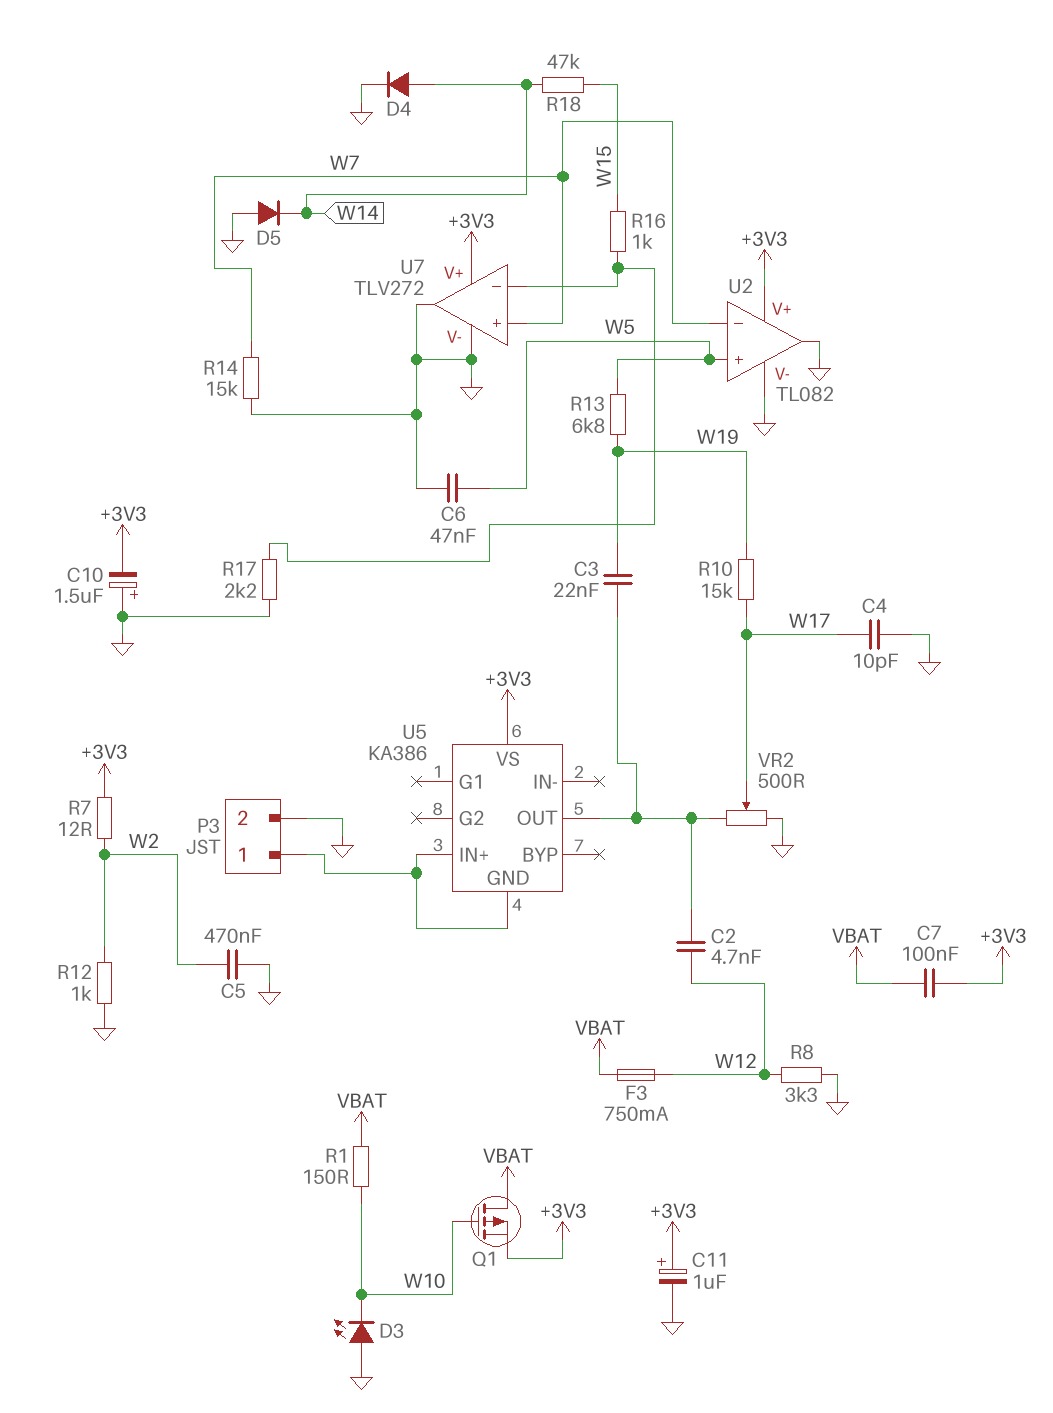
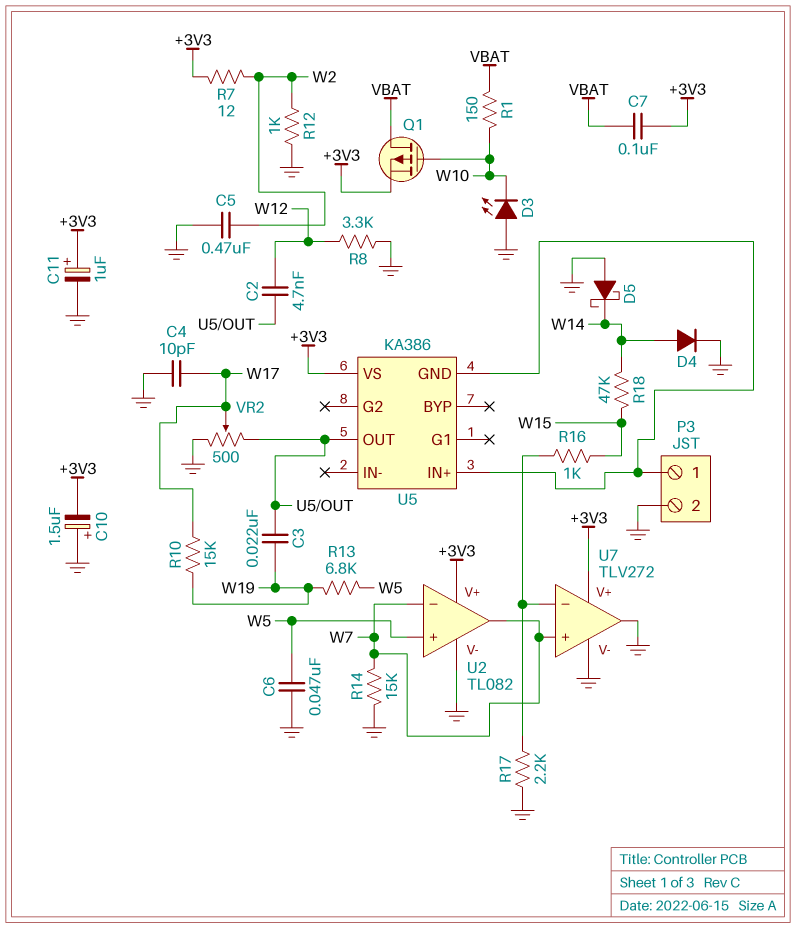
D5: diode (A GND, K W14) -> schottky (A GND, K W14)
F3: 750mA (VBAT, W12) -> none
U2 pin out: GND -> W7

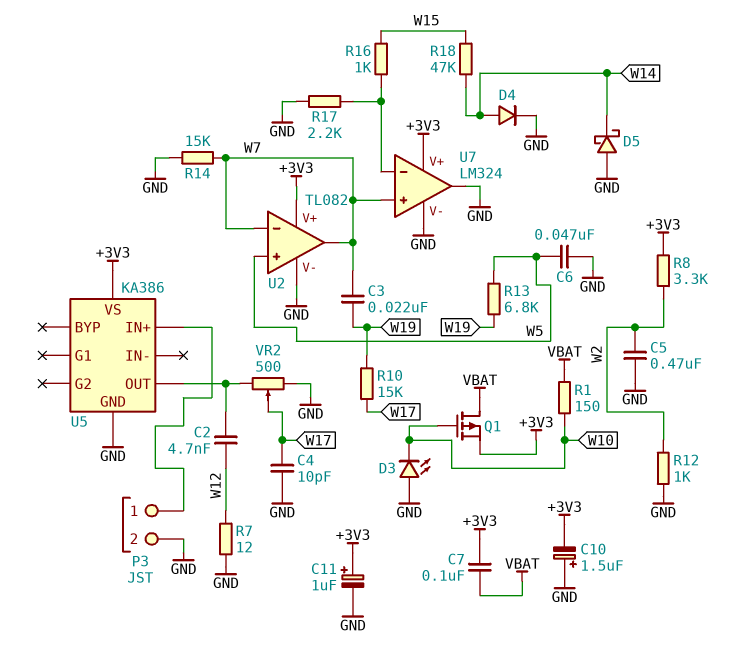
C3: 22nF (U5/OUT, W19) -> 22nF (W7, W19)
R7: 12 (+3V3, W2) -> 12 (GND, W12)
R8: 3.3k (GND, W12) -> 3.3k (+3V3, W2)
U5 pin GND: P3/1 -> GND
U7: TLV272 -> LM324

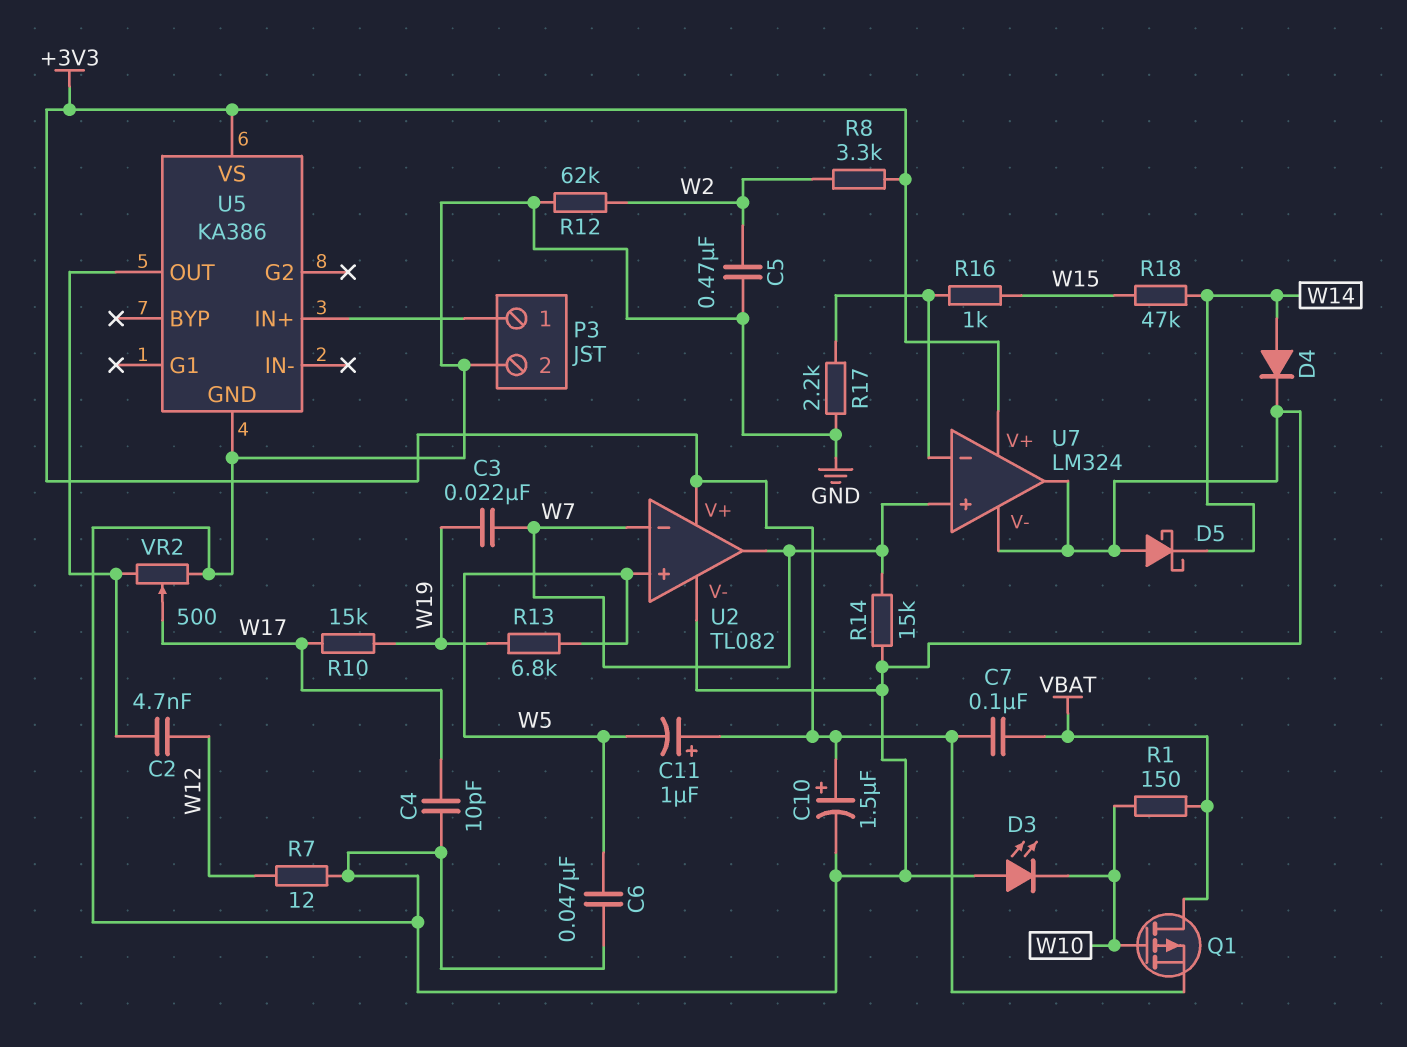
C10: 1.5uF (plus GND, minus +3V3) -> 1.5uF (plus +3V3, minus GND)
C11: 1uF (plus +3V3, minus GND) -> 1uF (plus +3V3, minus W5)
R12: 1k (GND, W2) -> 62k (GND, W2)

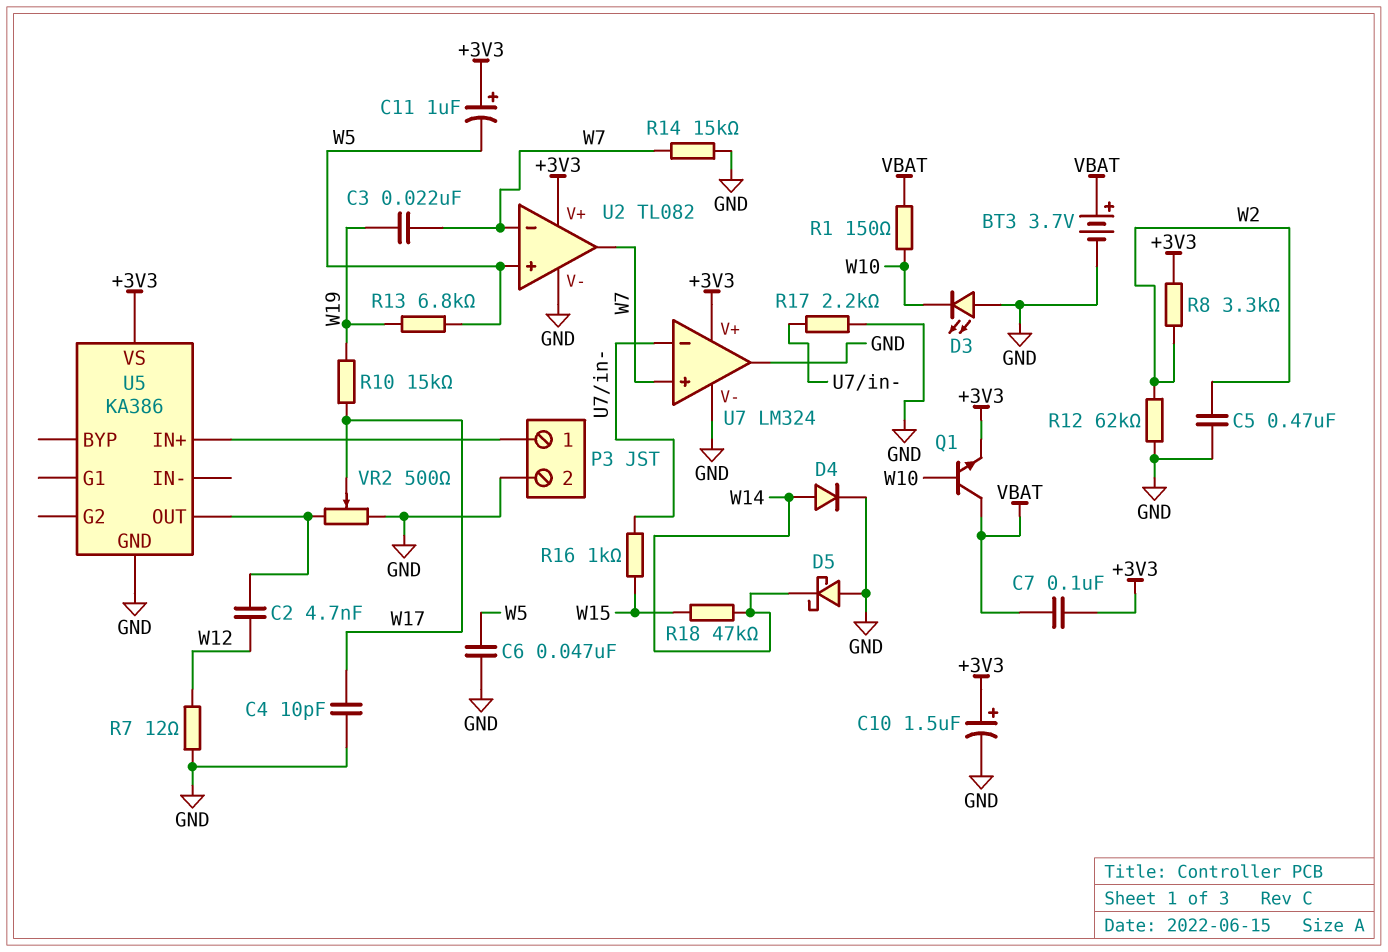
BT3: none -> 3.7V (plus VBAT, minus GND)
Q1: PMOS (G W10, D VBAT, S +3V3) -> NPN (B W10, C VBAT, E +3V3)

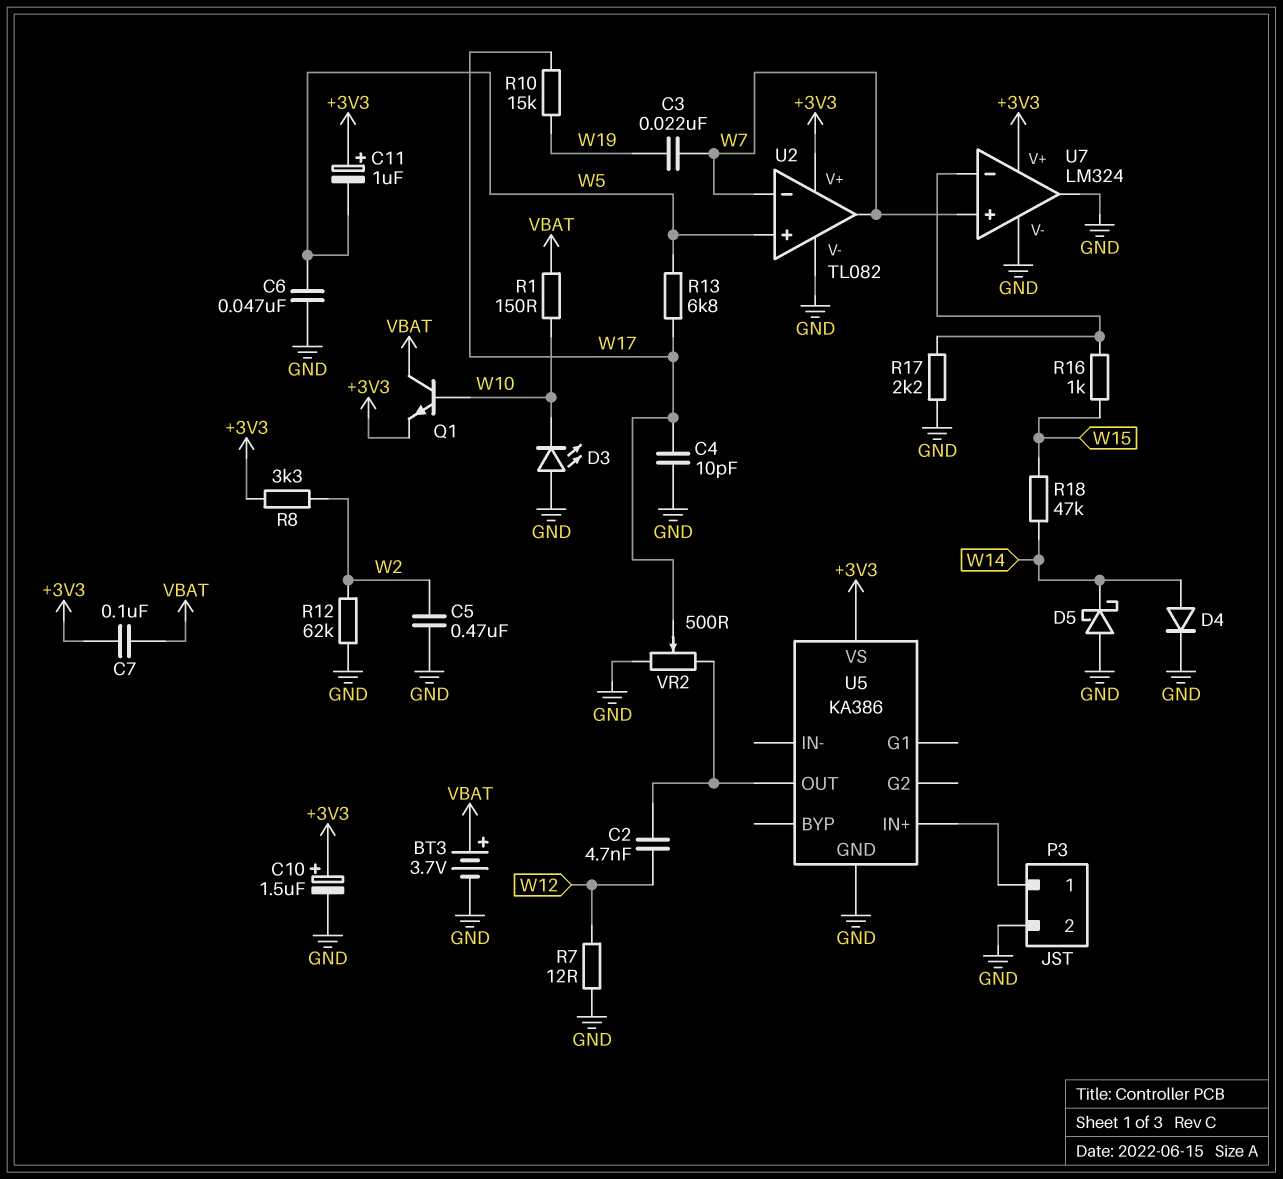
R13: 6.8k (W5, W19) -> 6.8k (W5, W17)
R14: 15k (GND, W7) -> none

